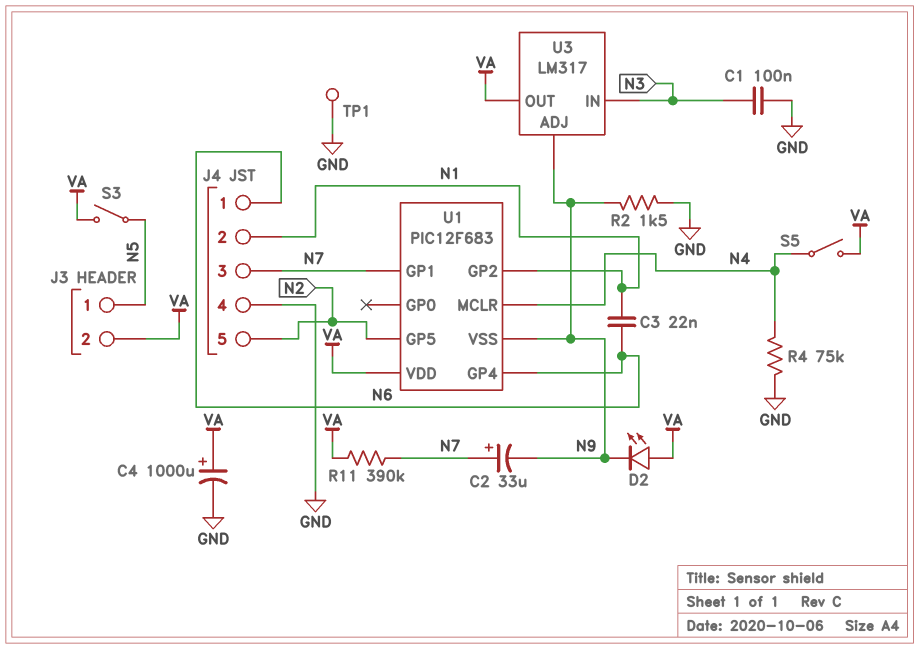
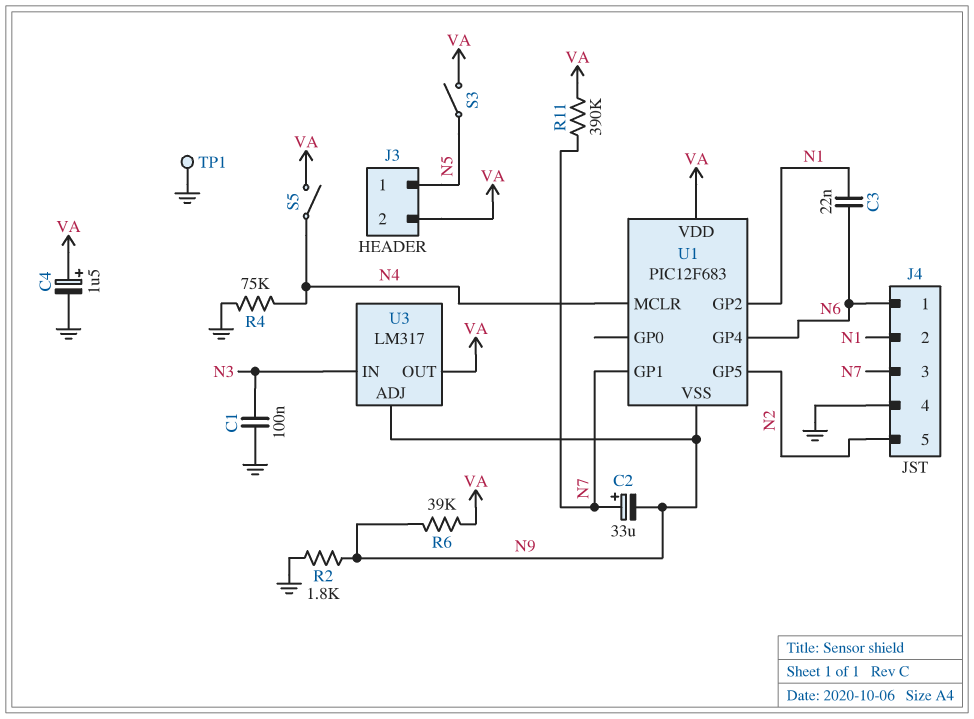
C4: 1000uF (plus VA, minus GND) -> 1.5uF (plus VA, minus GND)
D2: LED (A VA, K N9) -> none
R2: 1.5k (GND, N9) -> 1.8k (GND, N9)
R6: none -> 39k (N9, VA)

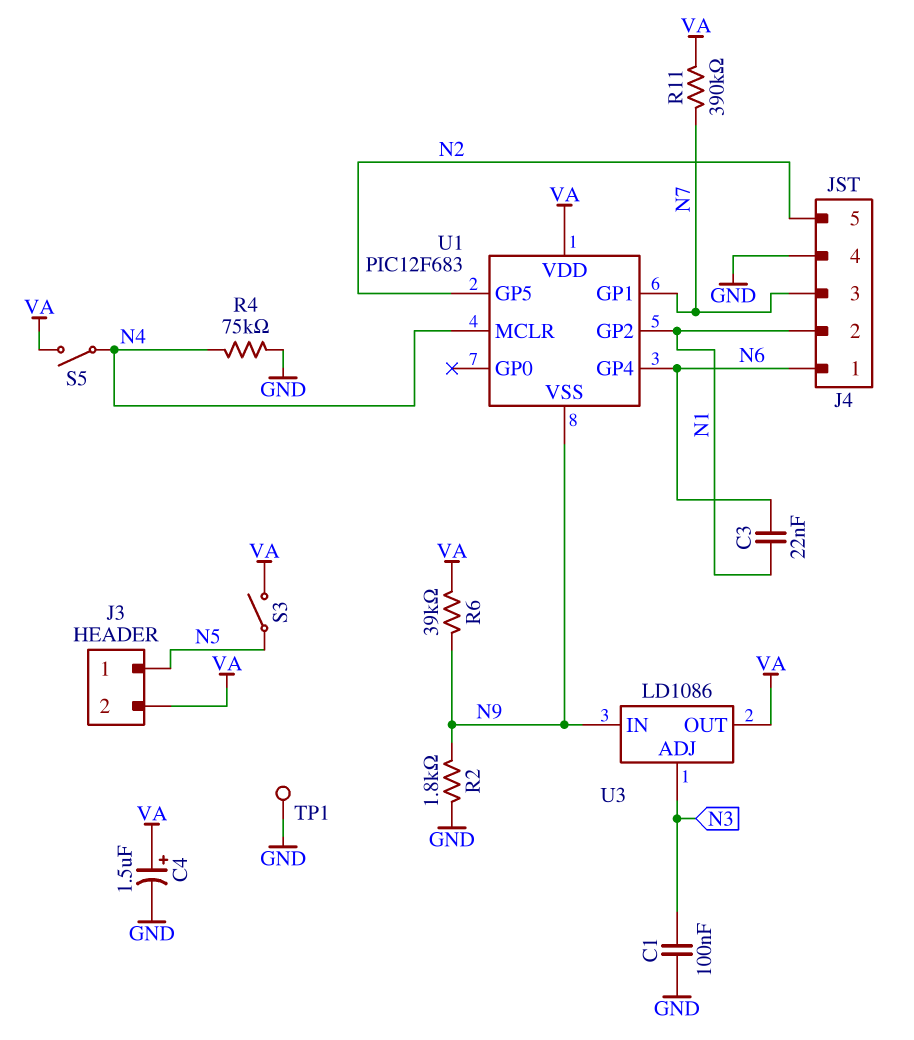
C2: 33uF (plus N7, minus N9) -> none
U3: LM317 -> LD1086
U3 pin ADJ: N9 -> N3
U3 pin IN: N3 -> N9

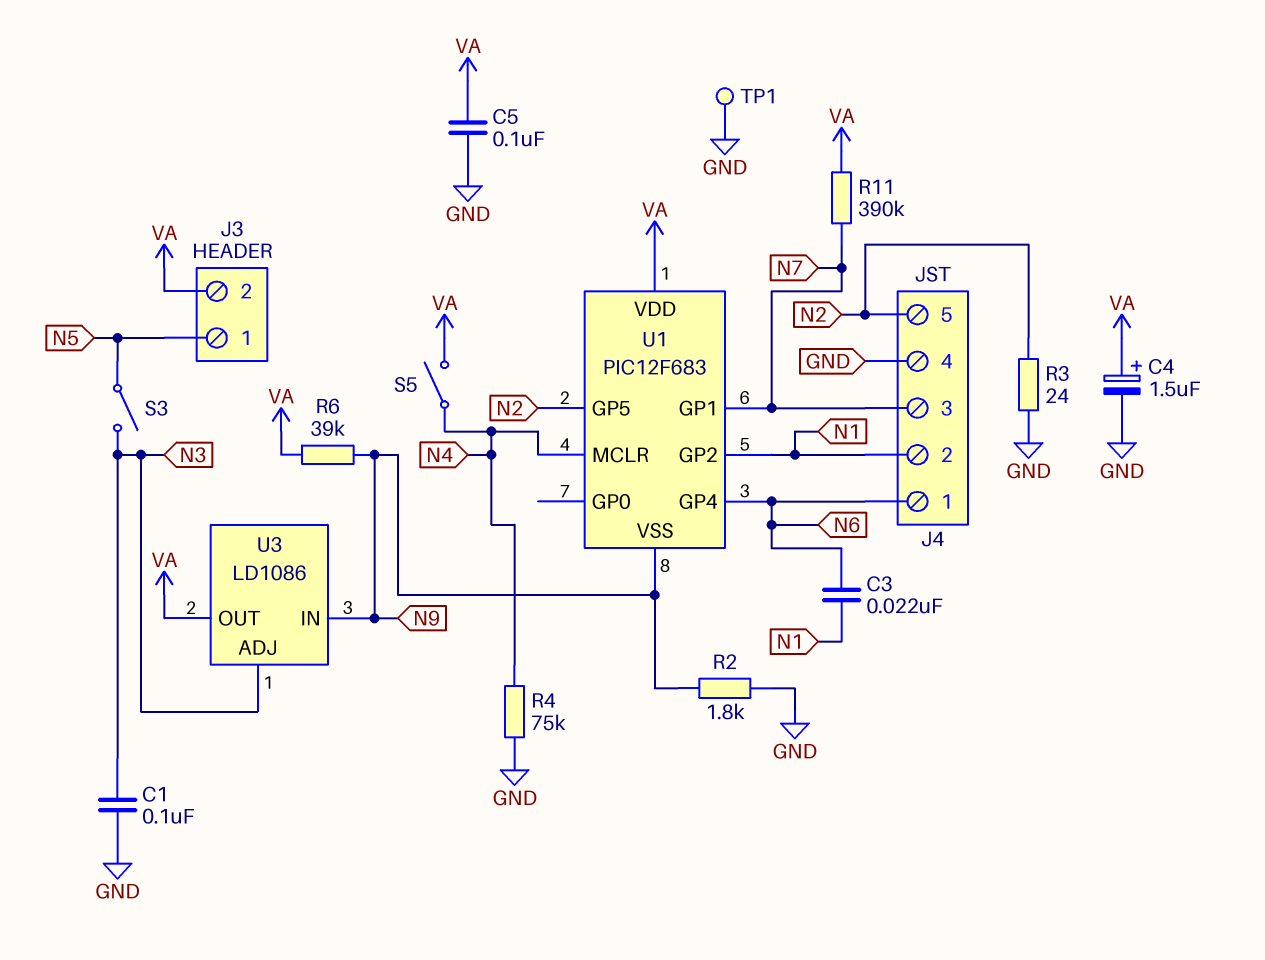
C5: none -> 100nF (GND, VA)
R3: none -> 24 (GND, N2)
S3: switch (N5, VA) -> switch (N3, N5)

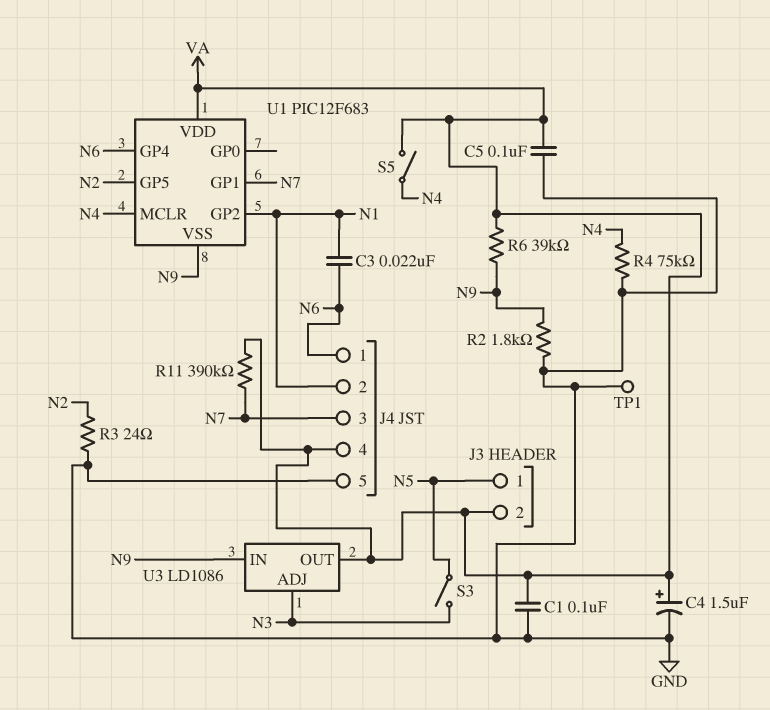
C1: 100nF (GND, N3) -> 100nF (GND, VA)
J4 pin 4: GND -> VA
J4 pin 5: N2 -> GND

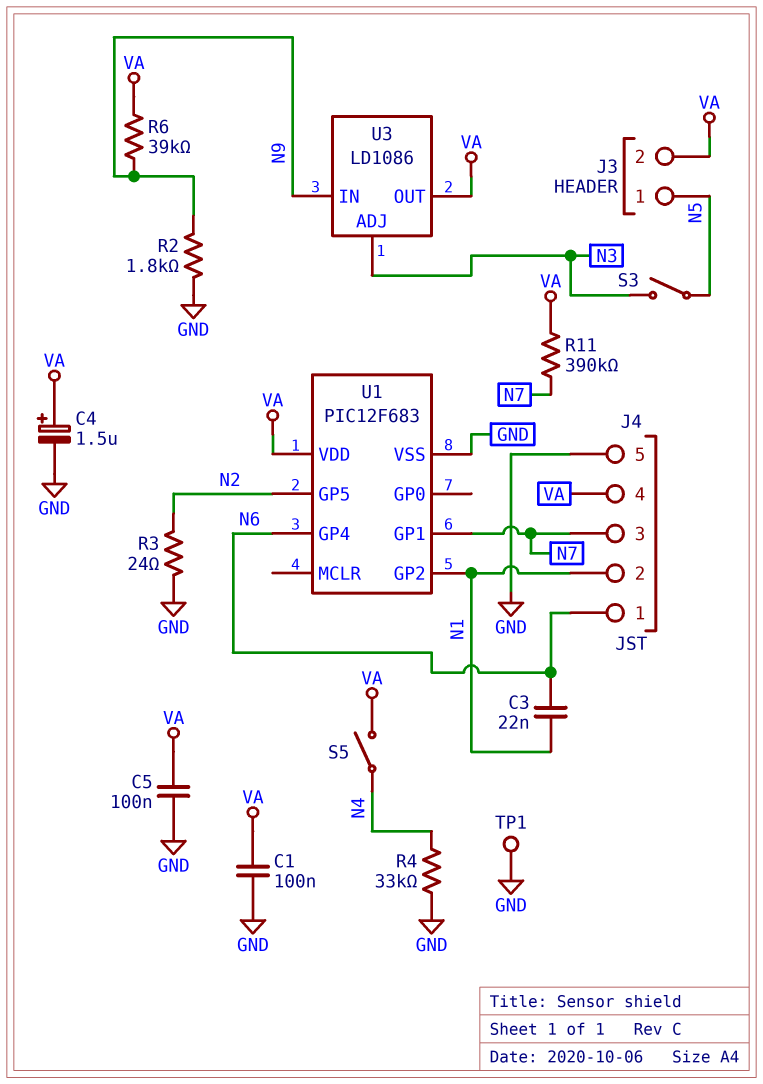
R4: 75k (GND, N4) -> 33k (GND, N4)
U1 pin MCLR: N4 -> none
U1 pin VSS: N9 -> GND

